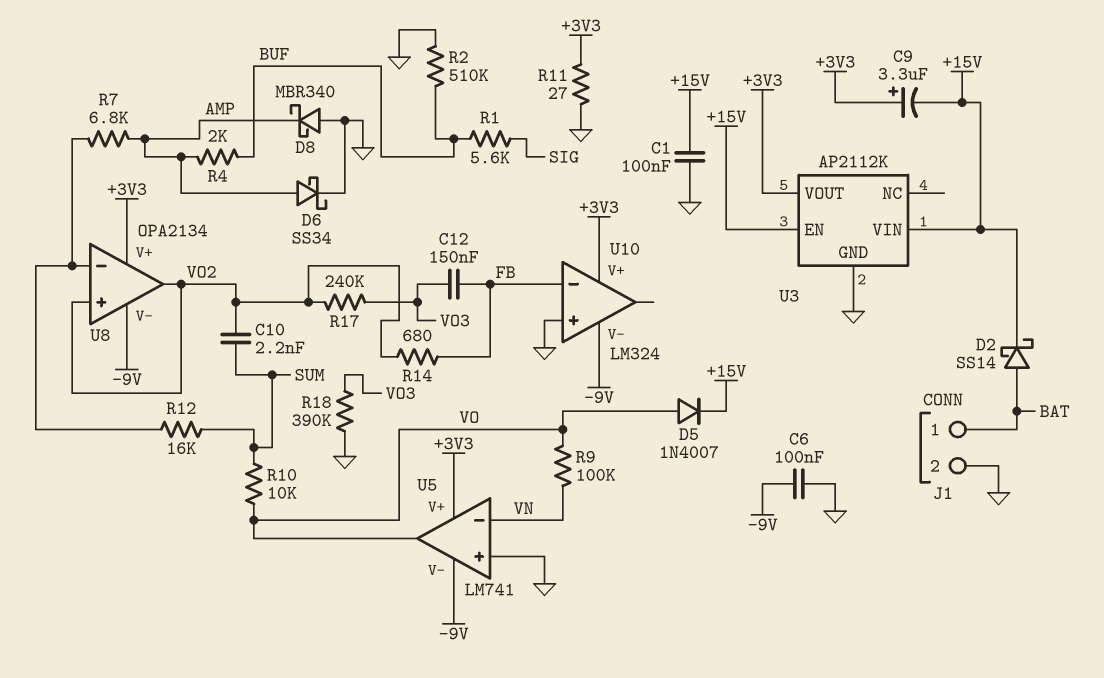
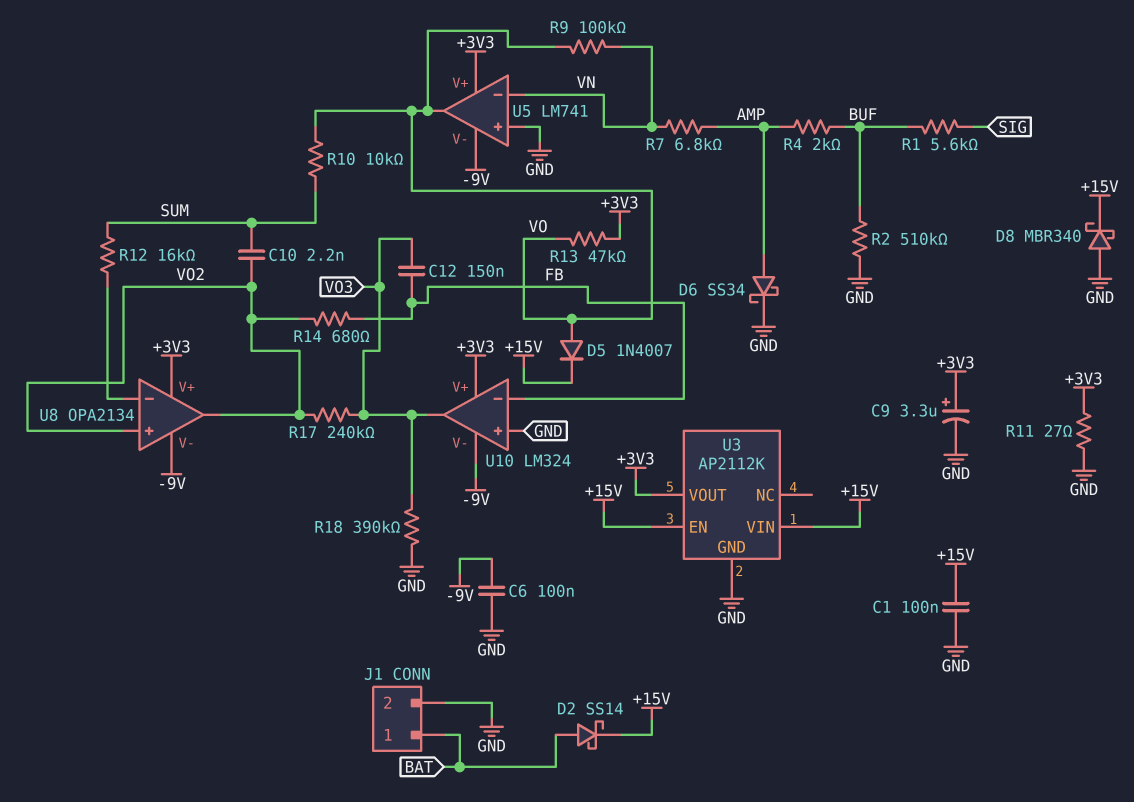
C9: 3.3uF (plus +3V3, minus +15V) -> 3.3uF (plus +3V3, minus GND)
D8: schottky MBR340 (A GND, K AMP) -> schottky MBR340 (A GND, K +15V)
R7: 6.8k (AMP, U8/in-) -> 6.8k (AMP, VN)
R13: none -> 47k (+3V3, VO)
U10 pin out: none -> VO3

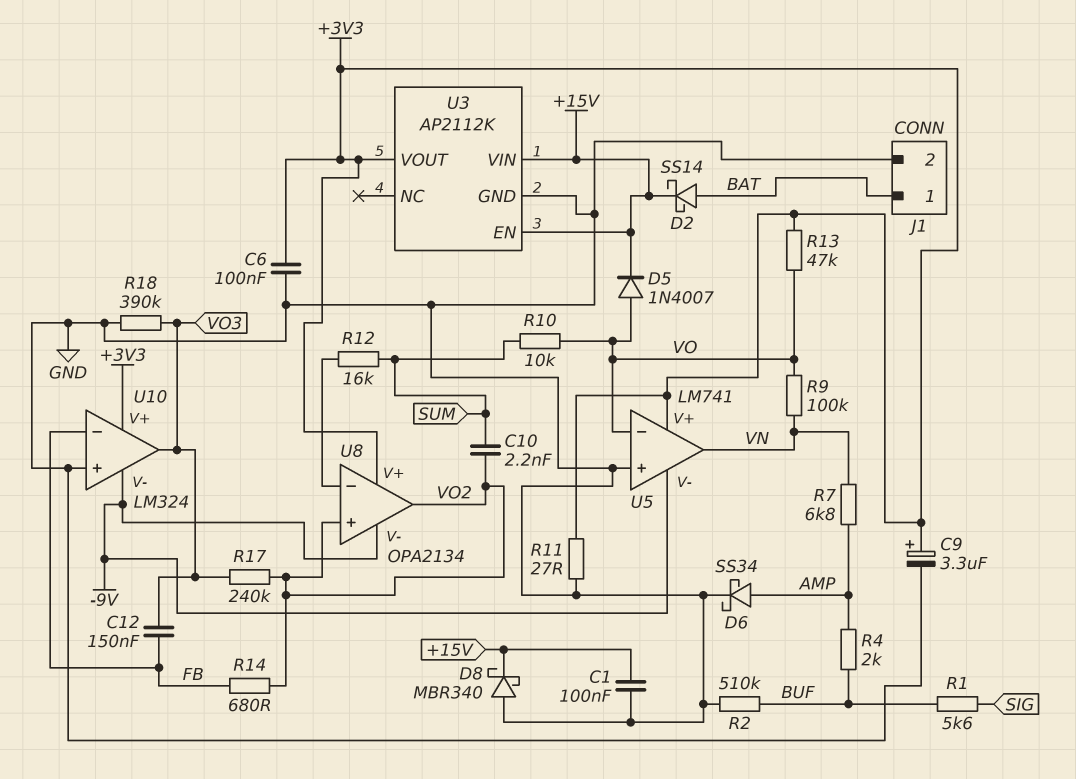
C6: 100nF (-9V, GND) -> 100nF (+3V3, GND)
U5 pin in-: VN -> VO
U5 pin out: VO -> VN

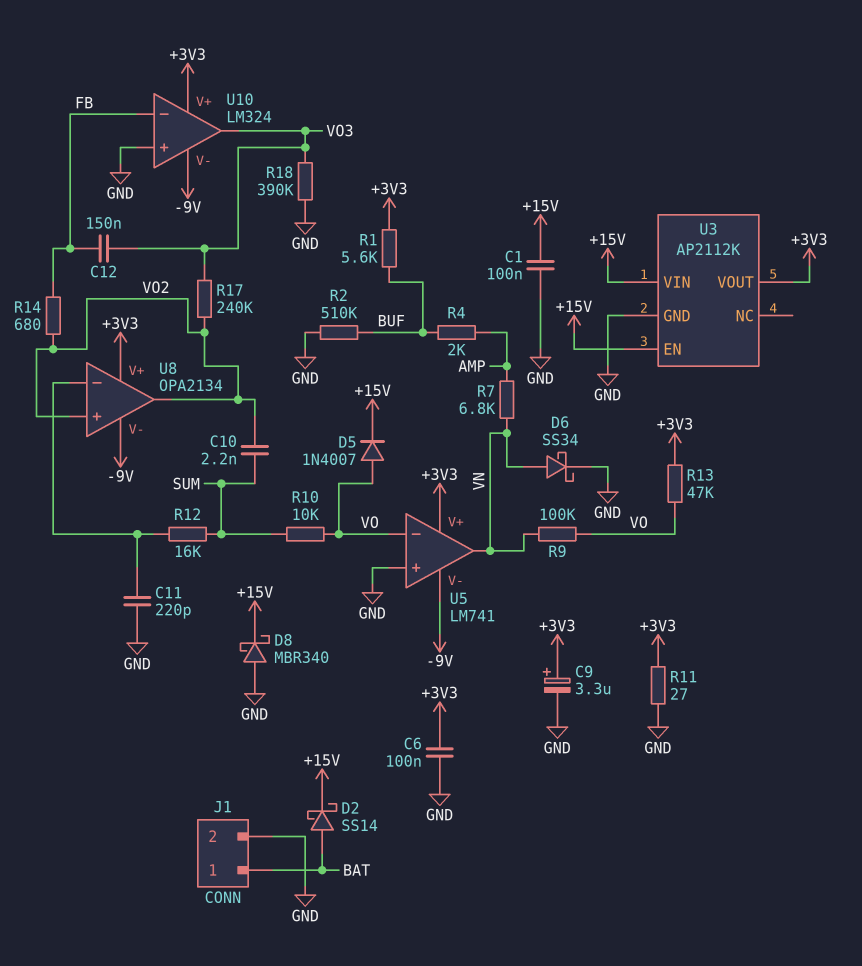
C11: none -> 220pF (GND, U8/in-)
D6: schottky SS34 (A AMP, K GND) -> schottky SS34 (A VN, K GND)
R1: 5.6k (BUF, SIG) -> 5.6k (+3V3, BUF)

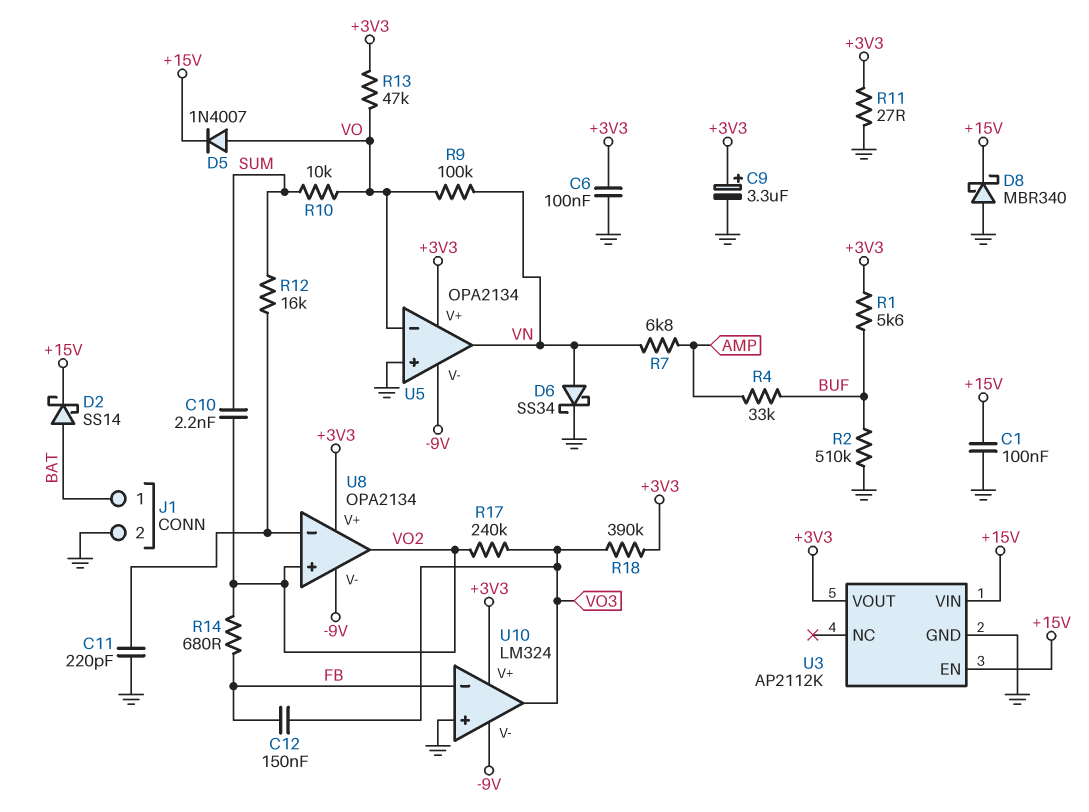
R4: 2k (AMP, BUF) -> 33k (AMP, BUF)
R18: 390k (GND, VO3) -> 390k (+3V3, VO3)
U5: LM741 -> OPA2134

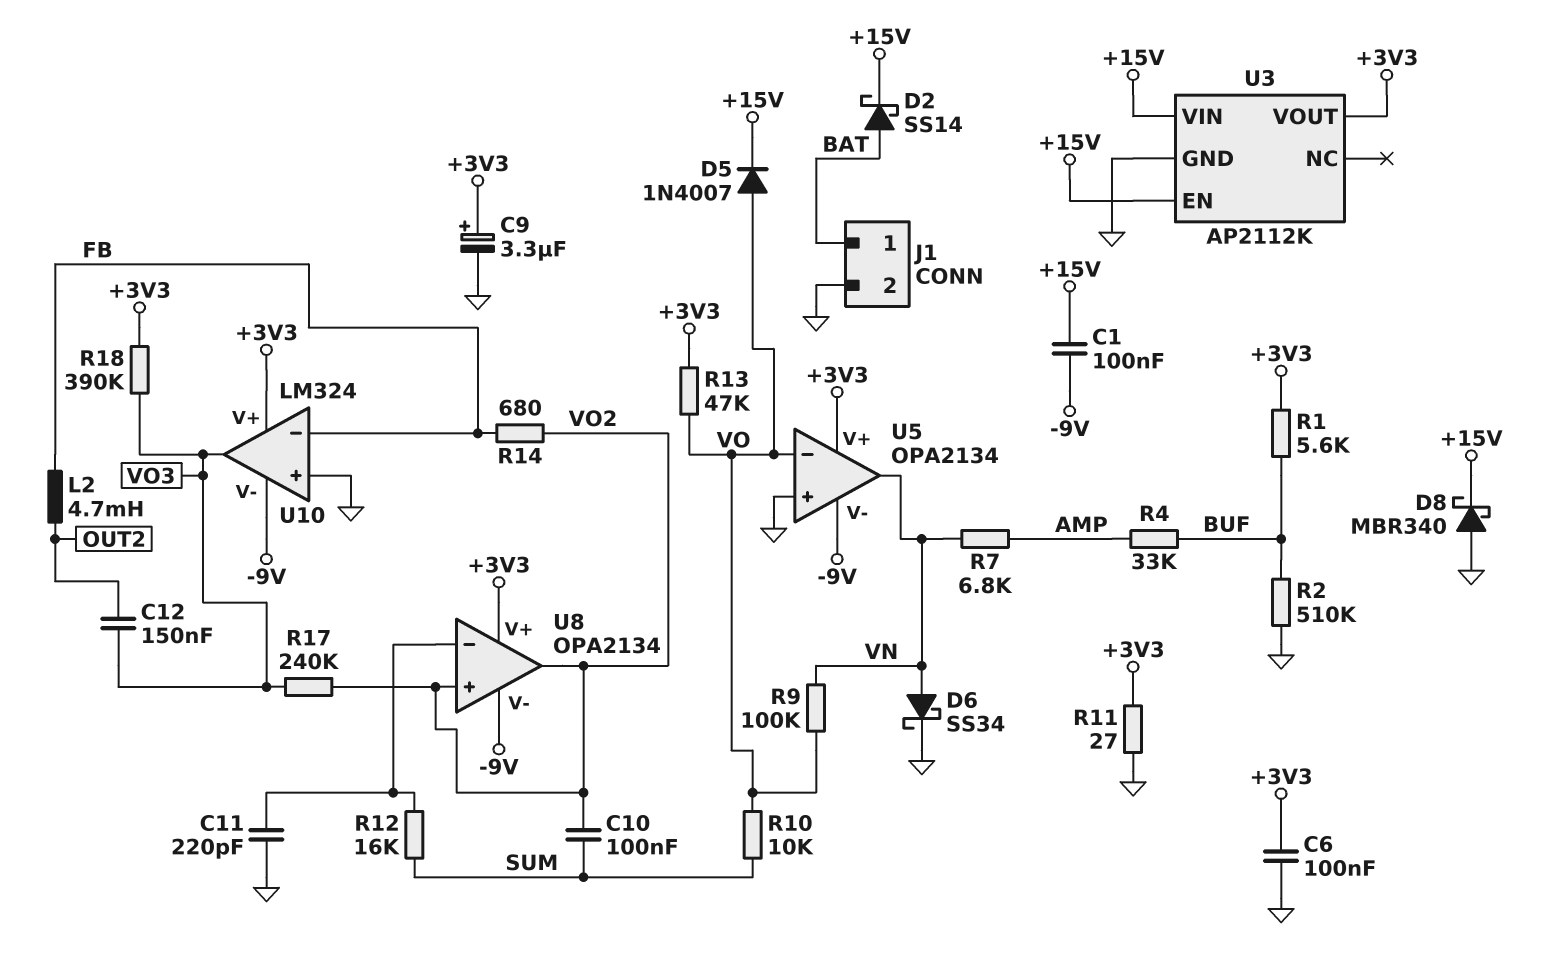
C1: 100nF (+15V, GND) -> 100nF (+15V, -9V)
C10: 2.2nF (SUM, VO2) -> 100nF (SUM, VO2)
C12: 150nF (FB, VO3) -> 150nF (OUT2, VO3)
L2: none -> 4.7mH (FB, OUT2)

